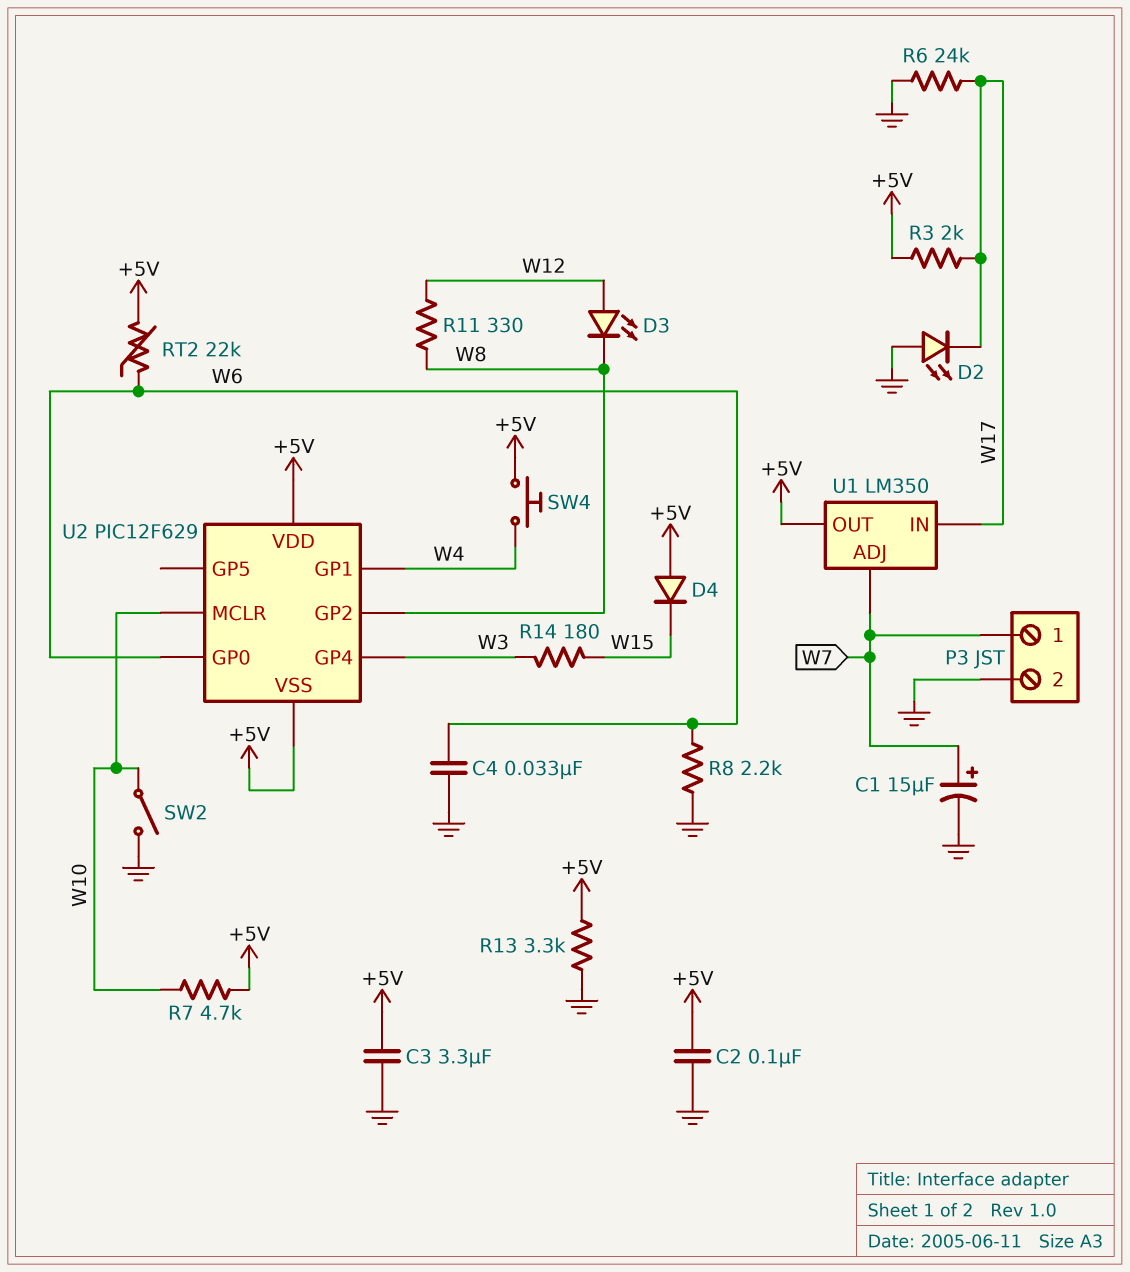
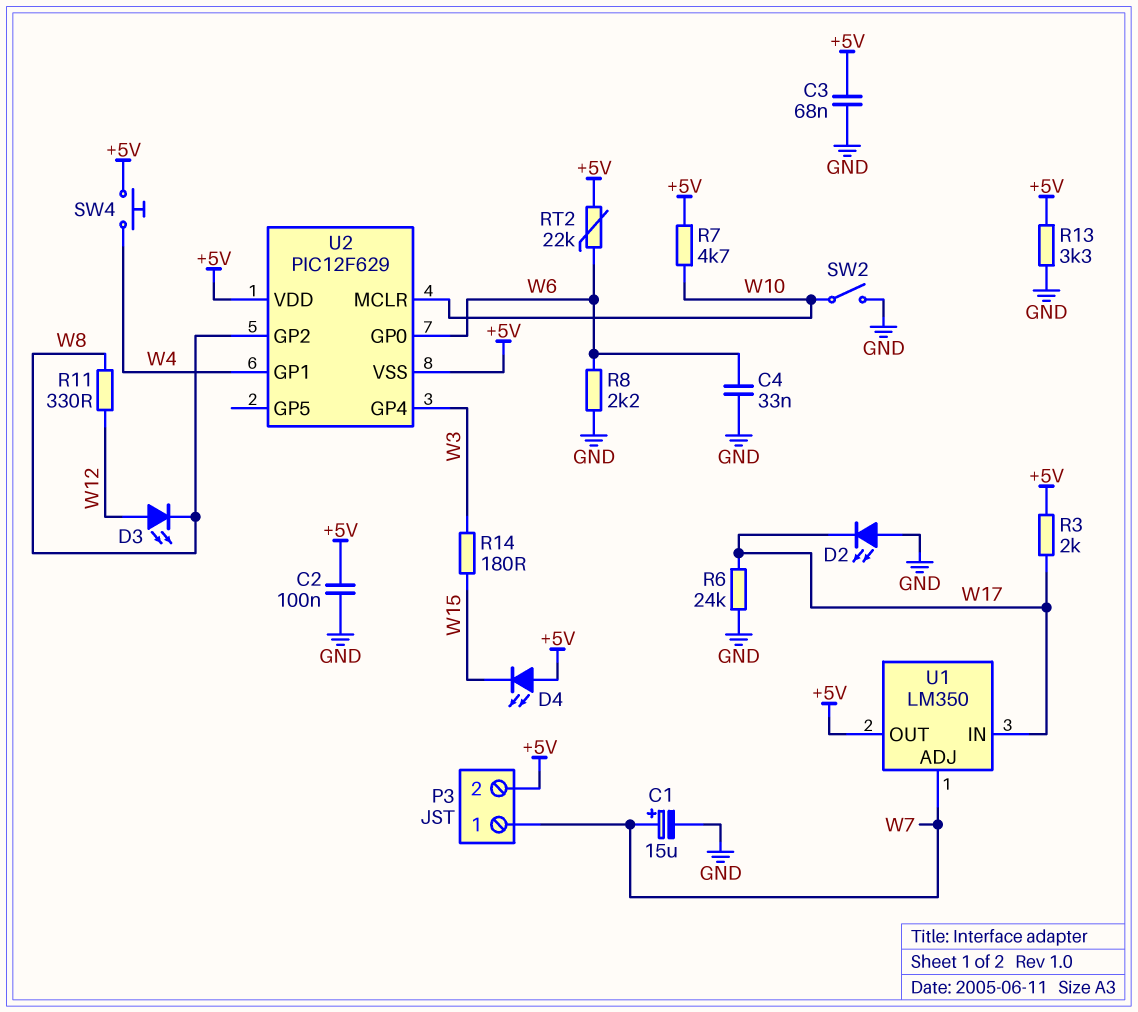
C3: 3.3uF (+5V, GND) -> 68nF (+5V, GND)
D4: diode (A +5V, K W15) -> LED (A +5V, K W15)
P3 pin 2: GND -> +5V

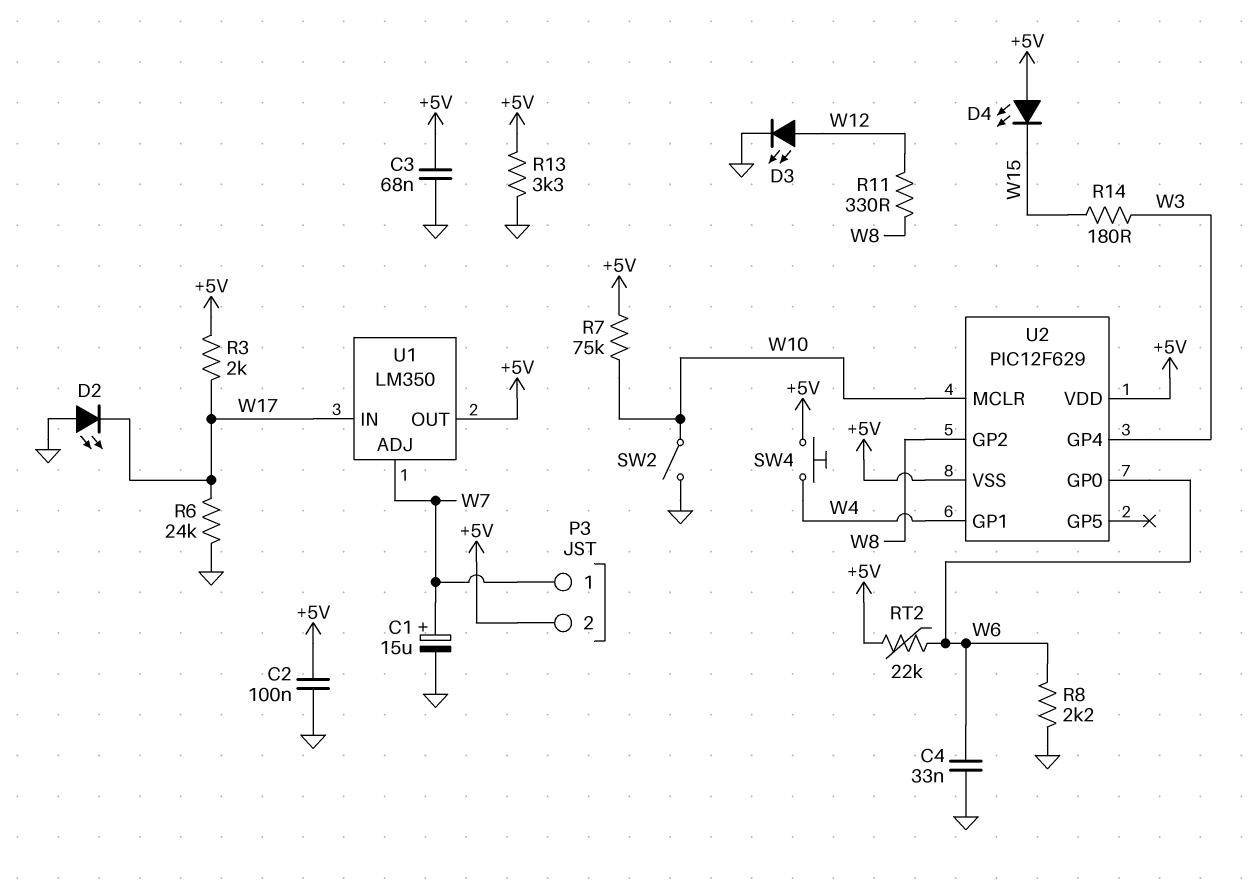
D3: LED (A W12, K W8) -> LED (A W12, K GND)
R7: 4.7k (+5V, W10) -> 75k (+5V, W10)

